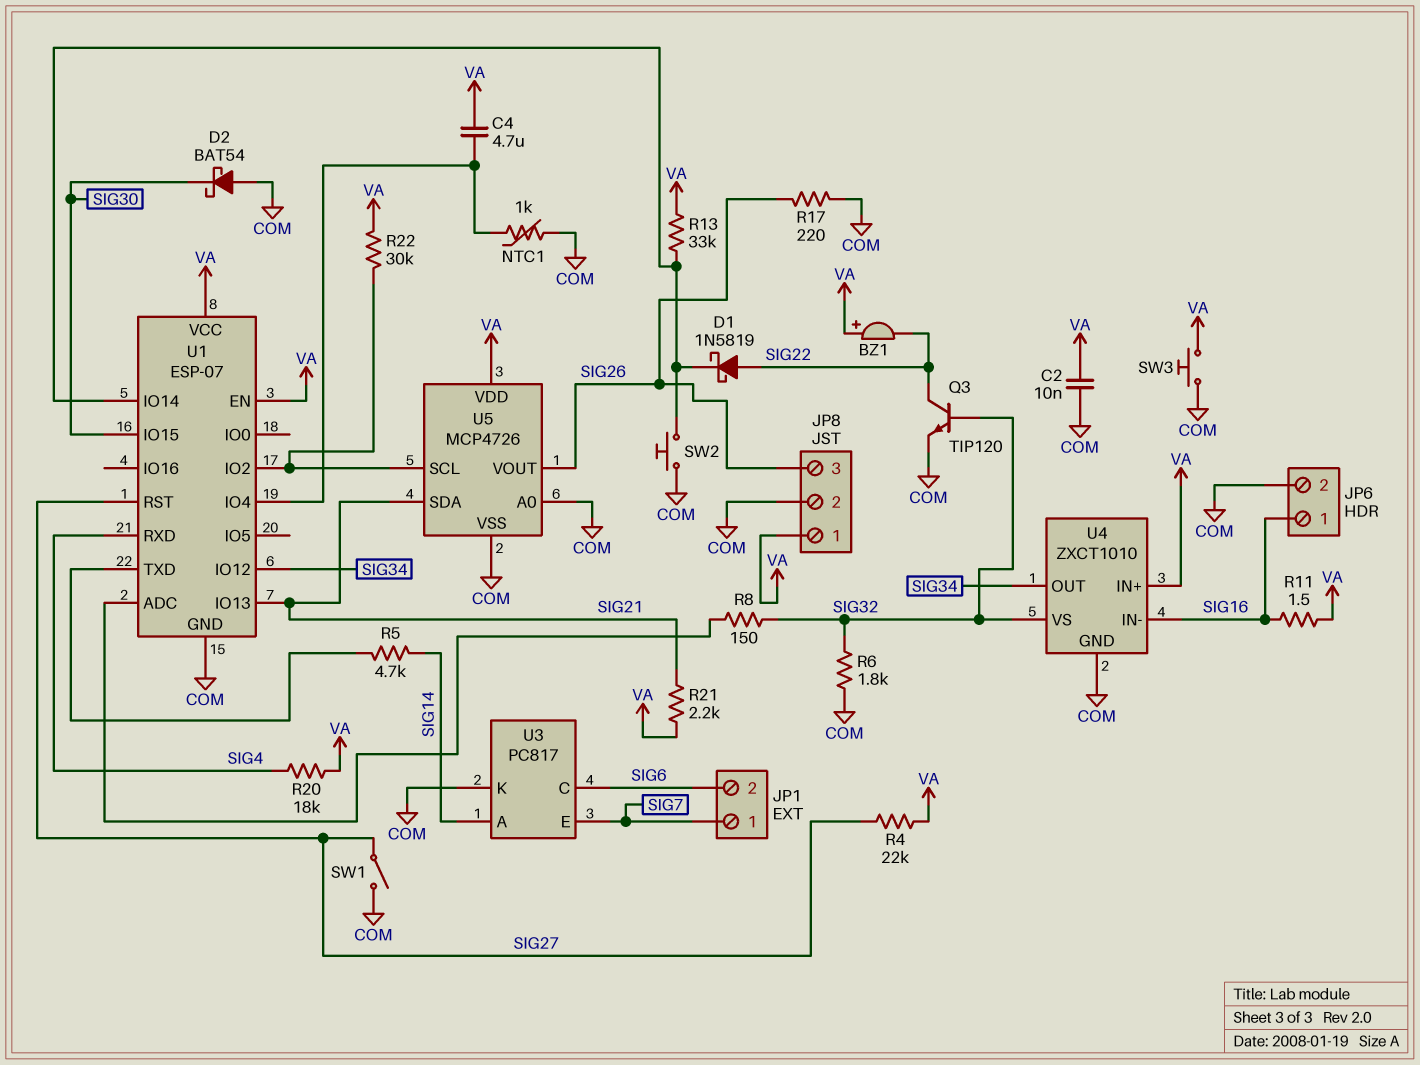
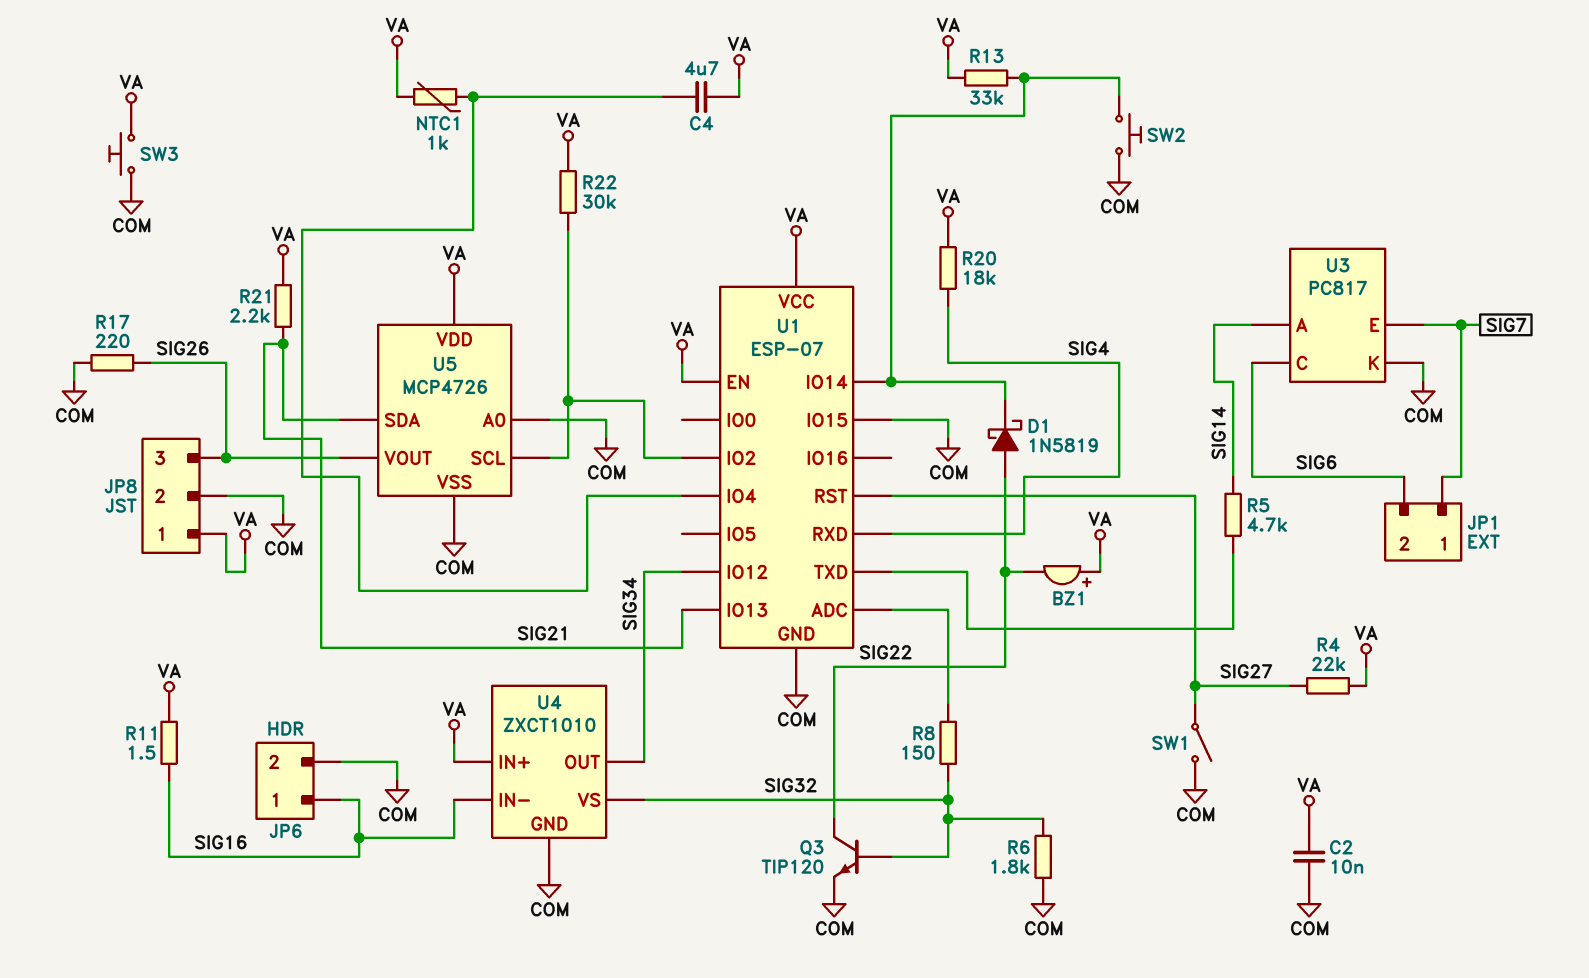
D2: schottky BAT54 (A COM, K SIG30) -> none
NTC1: 1k (COM, U1/IO4) -> 1k (U1/IO4, VA)
U1 pin IO15: SIG30 -> COM

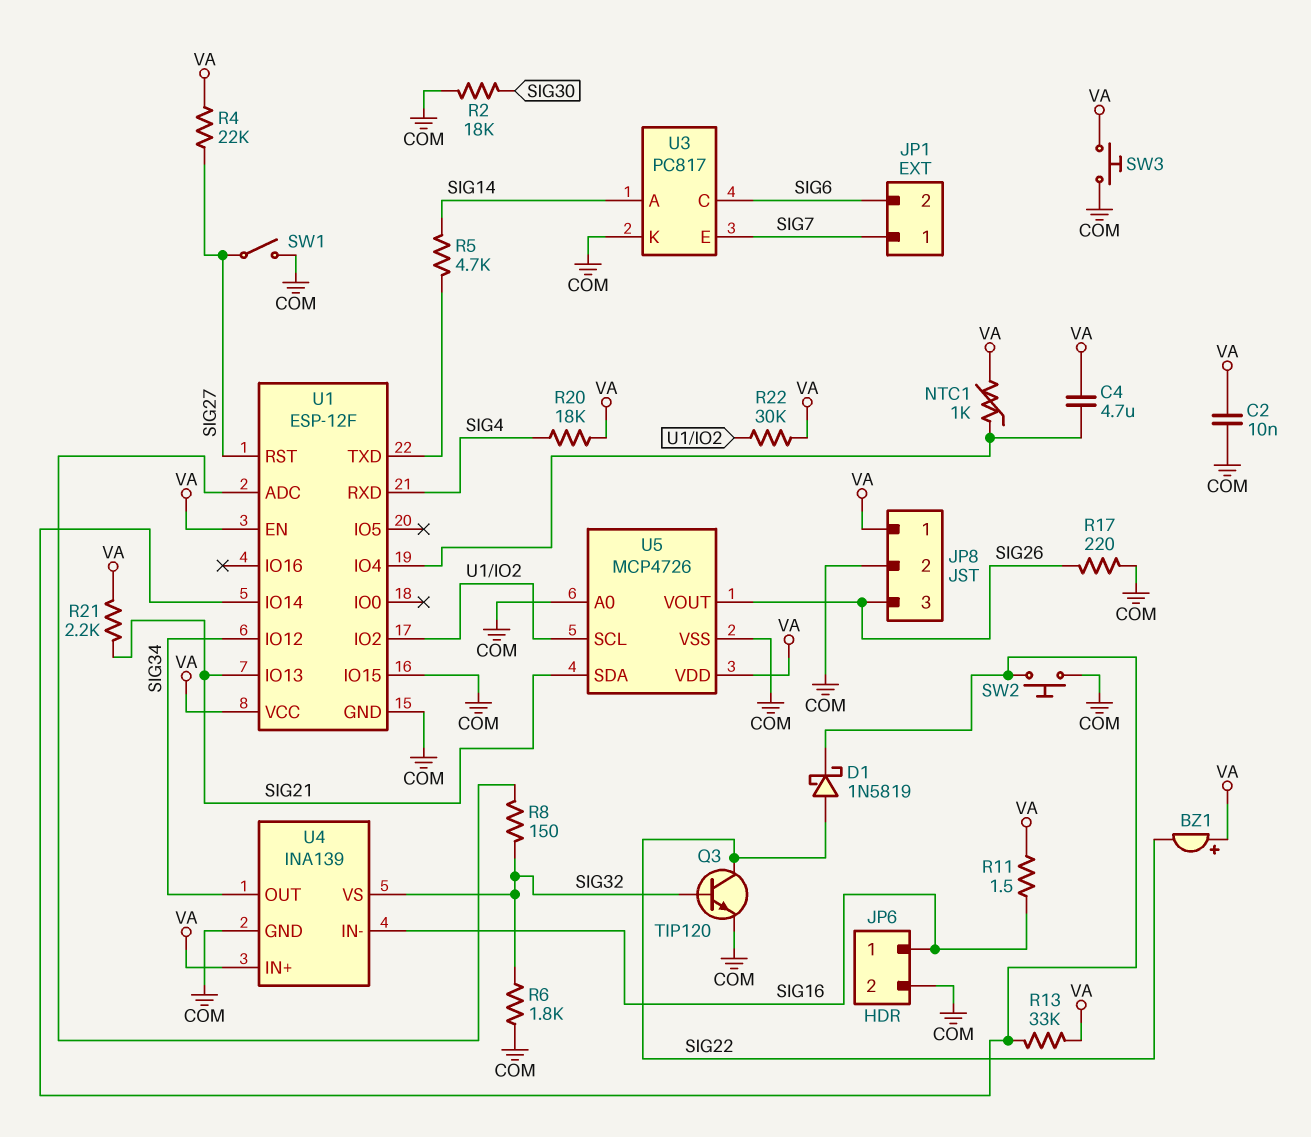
R2: none -> 18k (COM, SIG30)
U1: ESP-07 -> ESP-12F
U4: ZXCT1010 -> INA139

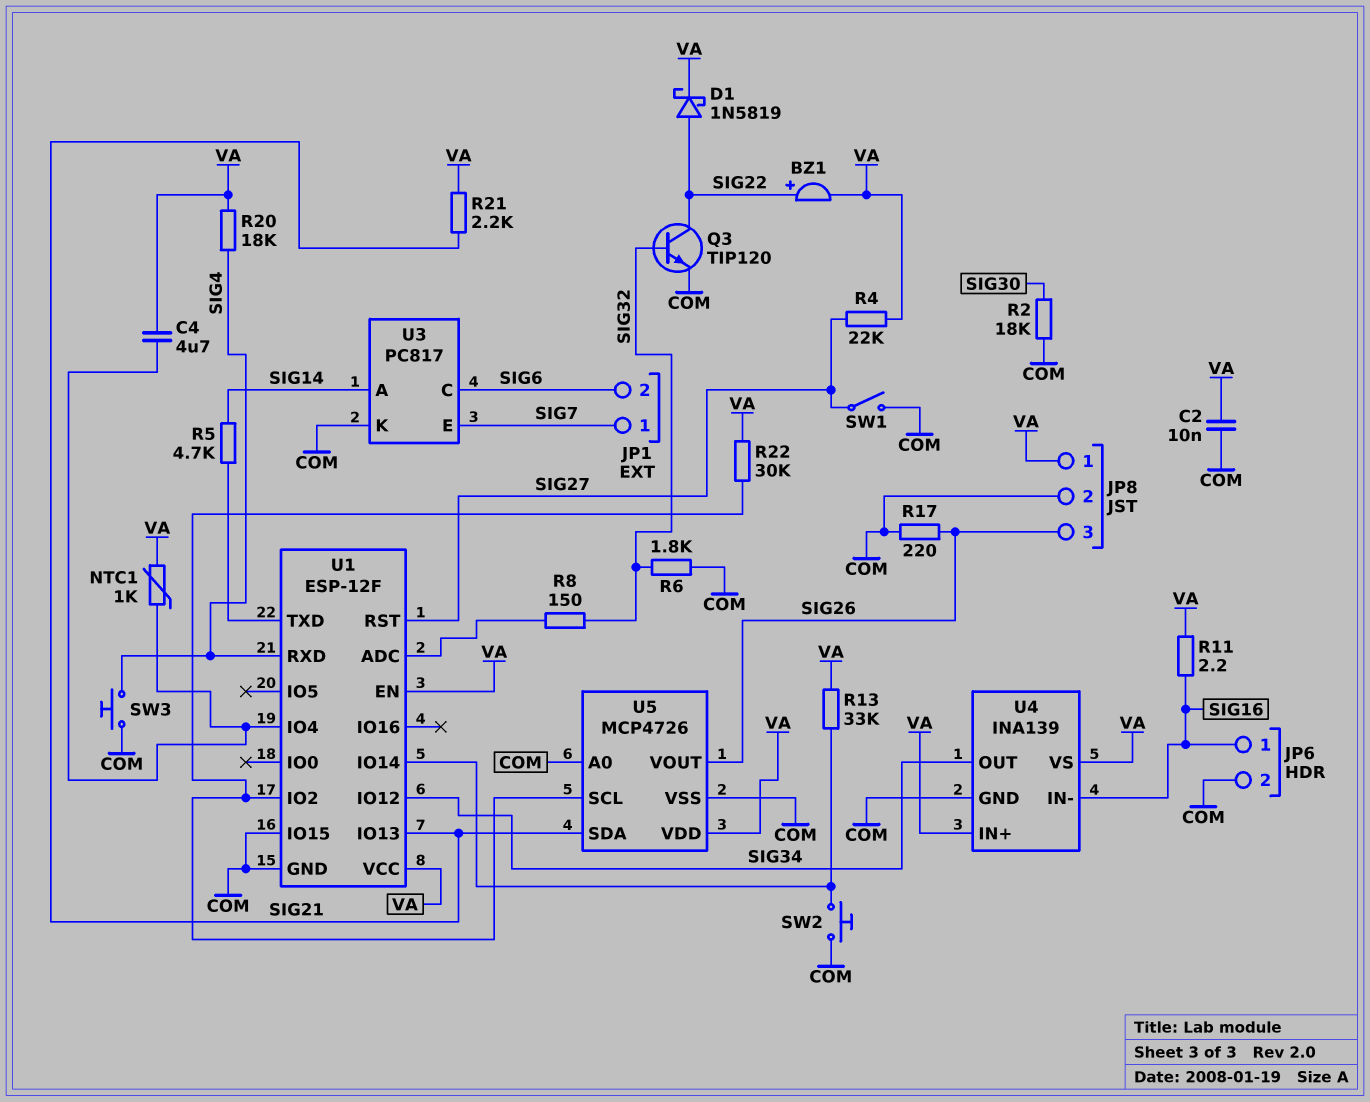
BZ1: buzzer (plus VA, minus SIG22) -> buzzer (plus SIG22, minus VA)
D1: schottky 1N5819 (A SIG22, K U1/IO14) -> schottky 1N5819 (A SIG22, K VA)
R11: 1.5 (SIG16, VA) -> 2.2 (SIG16, VA)
SW3: button (COM, VA) -> button (COM, SIG4)
U4 pin VS: SIG32 -> VA

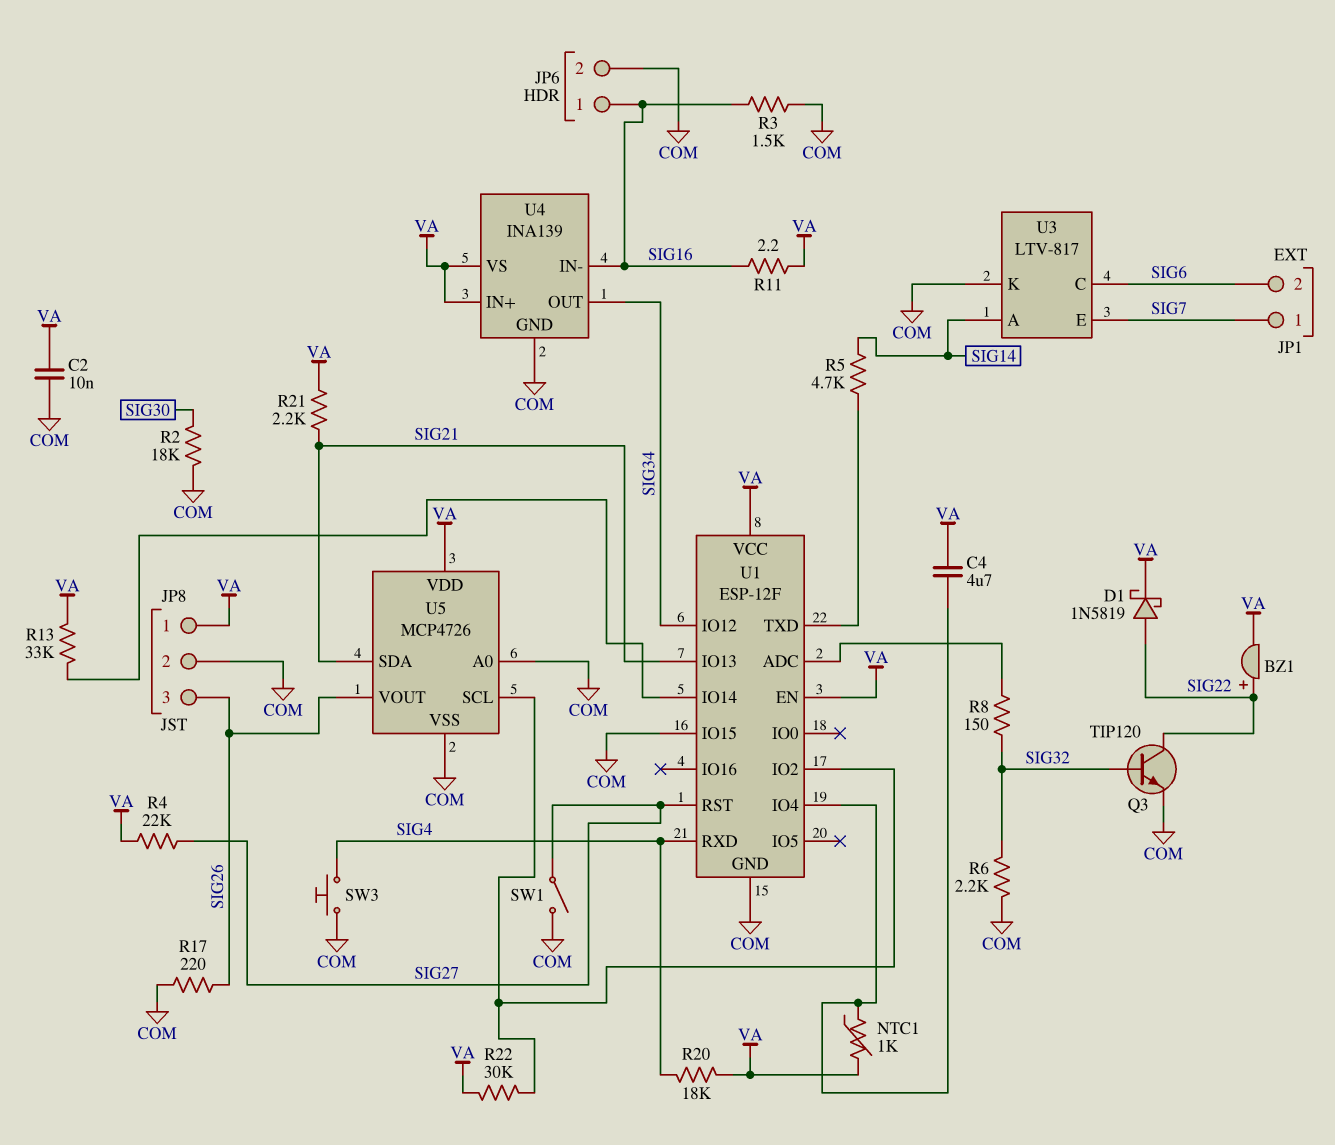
R3: none -> 1.5k (COM, SIG16)
R6: 1.8k (COM, SIG32) -> 2.2k (COM, SIG32)
SW2: button (COM, U1/IO14) -> none
U3: PC817 -> LTV-817

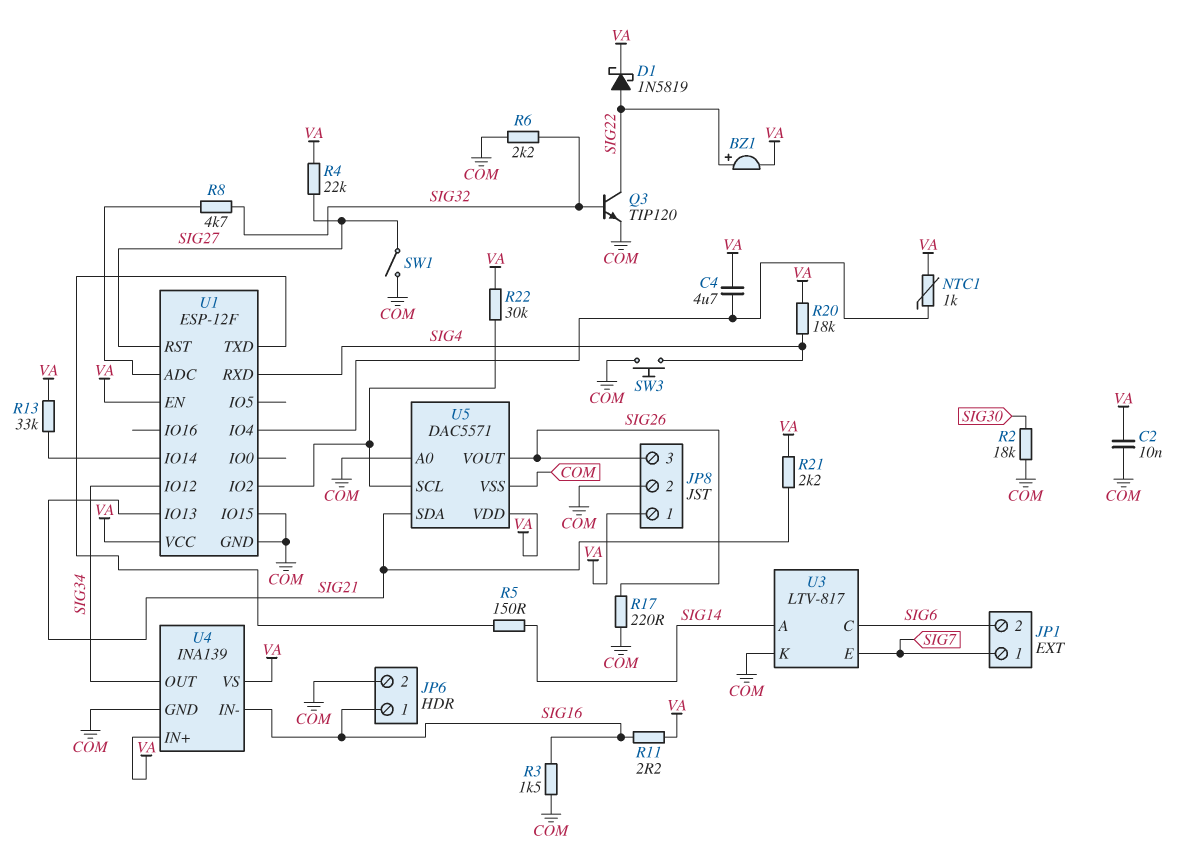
R5: 4.7k (SIG14, U1/TXD) -> 150 (SIG14, U1/TXD)
R8: 150 (SIG32, U1/ADC) -> 4.7k (SIG32, U1/ADC)
U5: MCP4726 -> DAC5571

